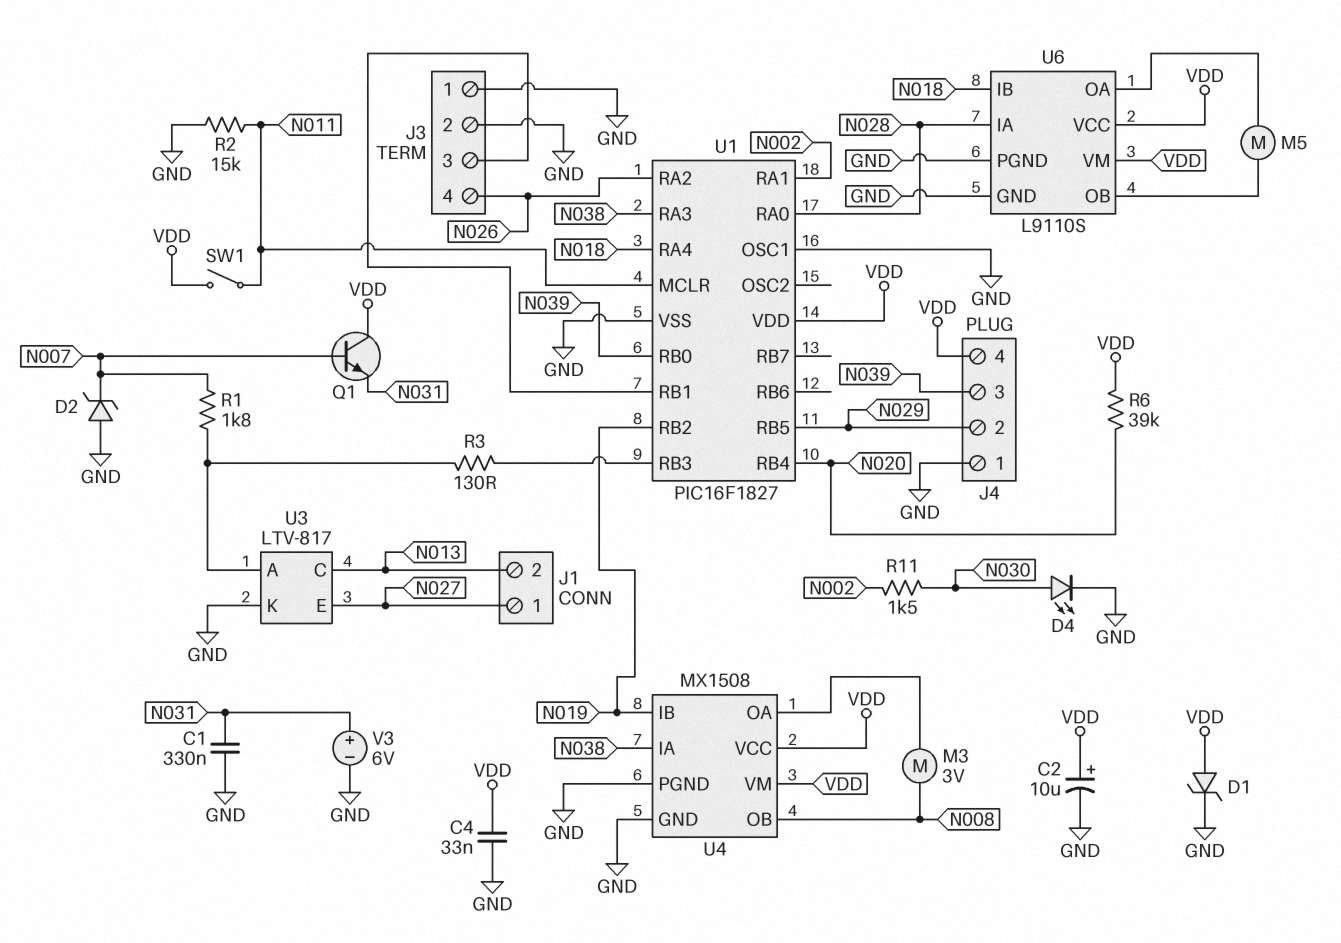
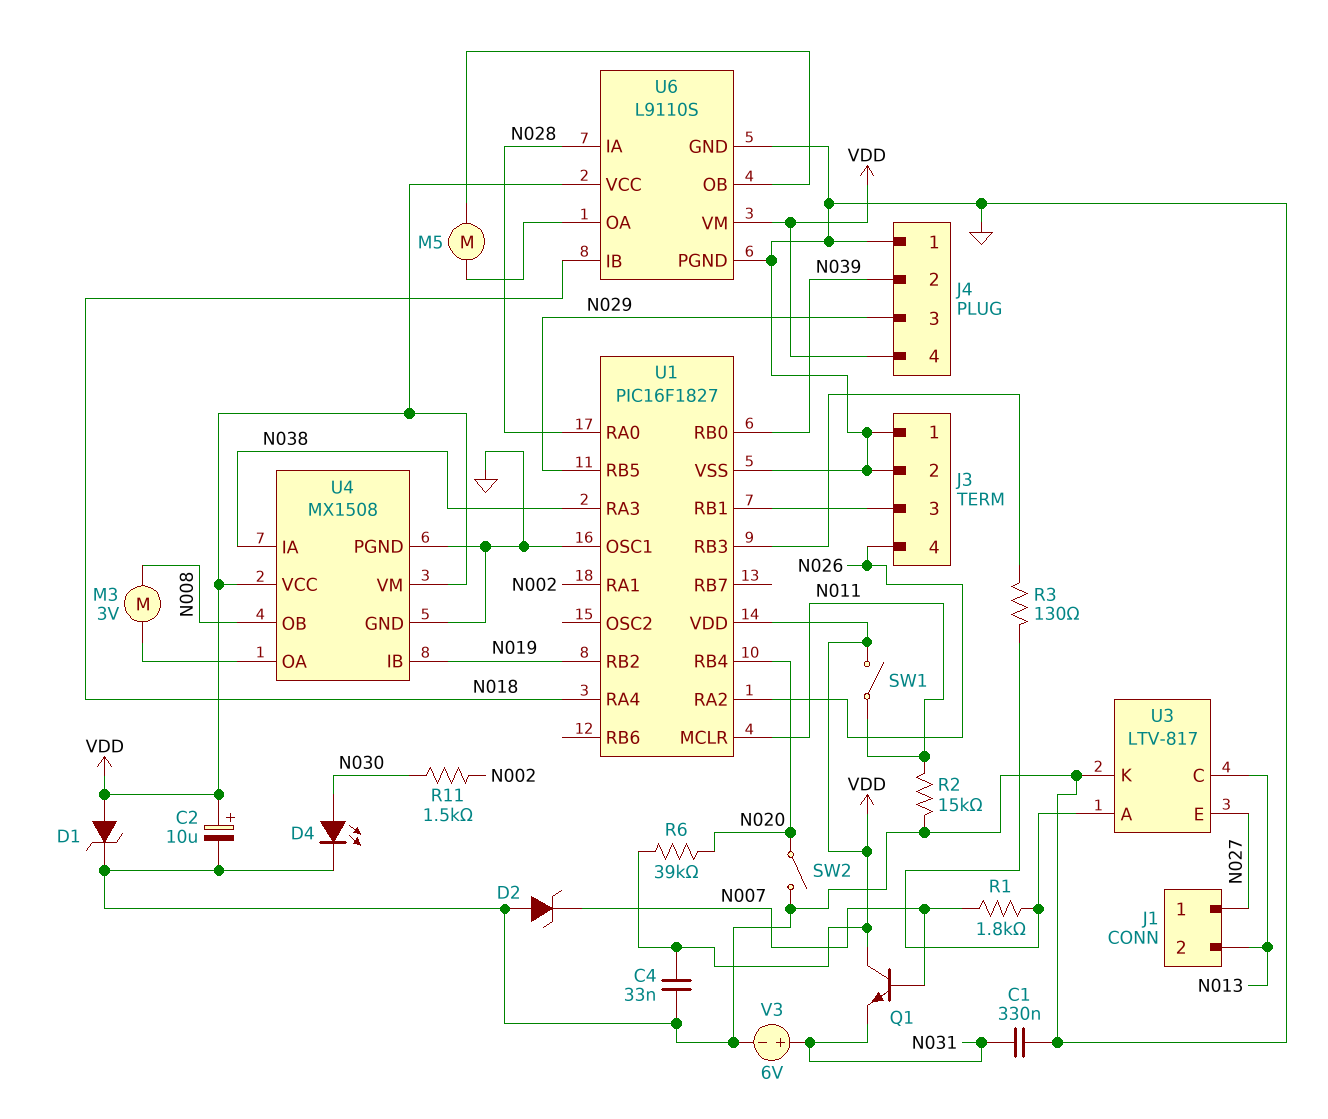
J4 pin 2: N029 -> N039
J4 pin 3: N039 -> N029
SW2: none -> switch (GND, N020)

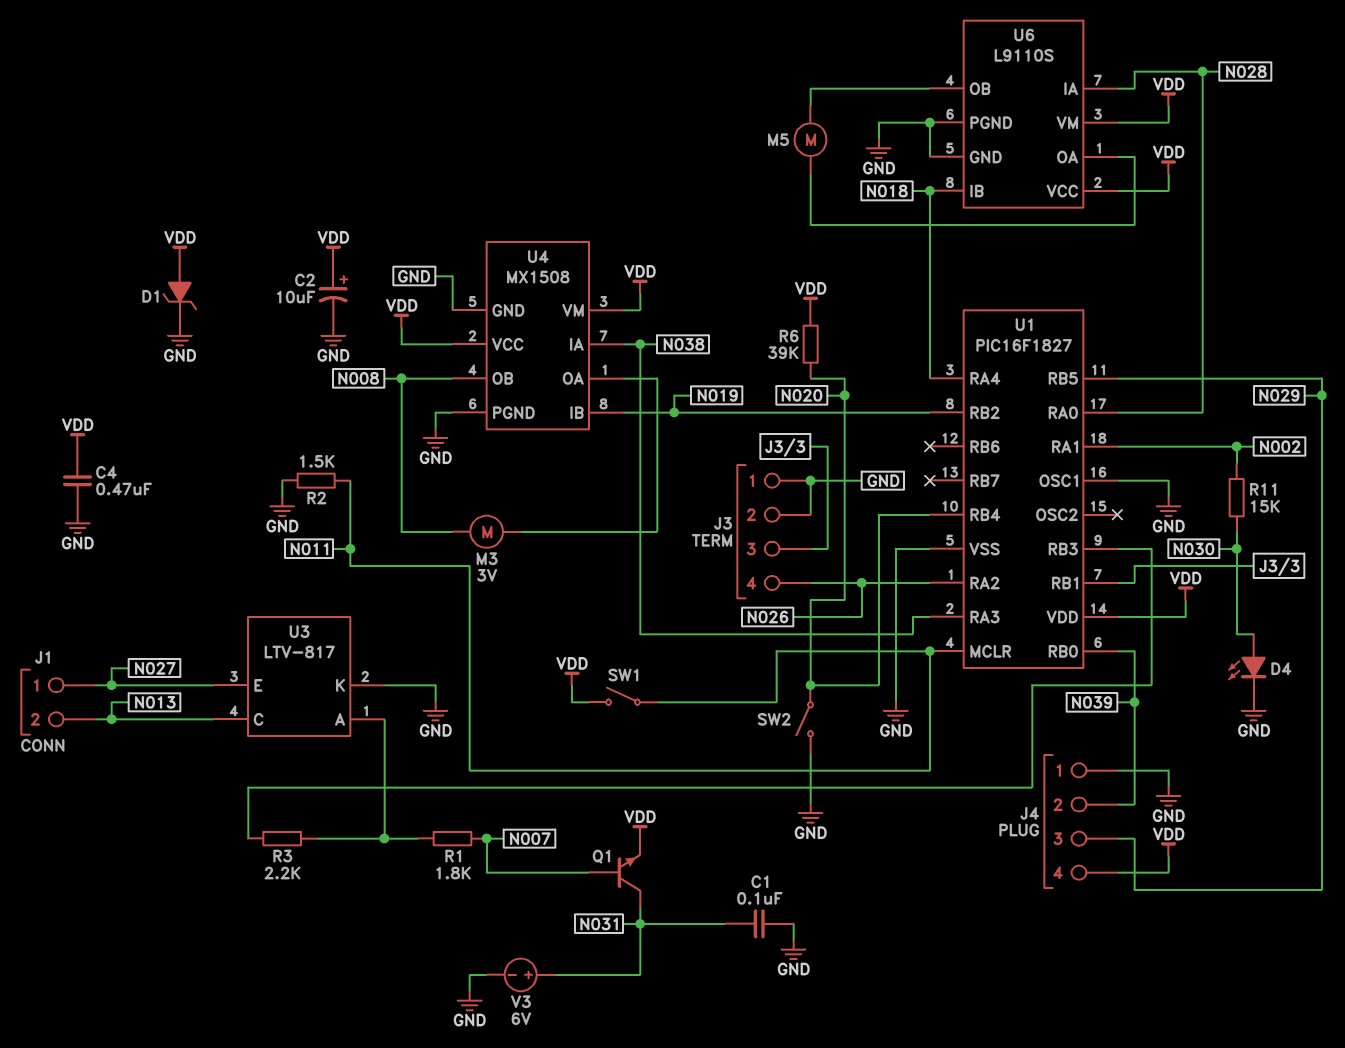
C1: 330nF (GND, N031) -> 100nF (GND, N031)
C4: 33nF (GND, VDD) -> 470nF (GND, VDD)
D2: zener (A GND, K N007) -> none
Q1: NPN (B N007, C VDD, E N031) -> NPN (B N007, C N031, E VDD)
R2: 15k (GND, N011) -> 1.5k (GND, N011)
R3: 130 (U1/RB3, U3/A) -> 2.2k (U1/RB3, U3/A)
R11: 1.5k (N002, N030) -> 15k (N002, N030)

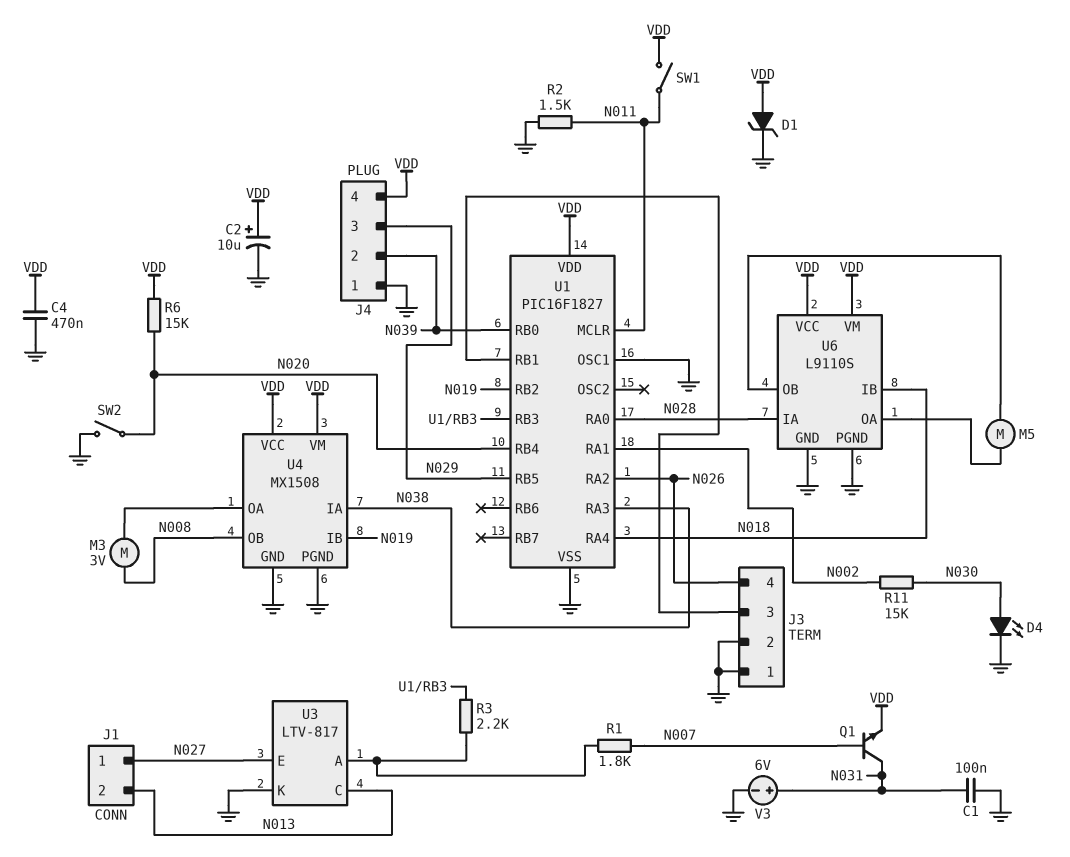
R6: 39k (N020, VDD) -> 15k (N020, VDD)

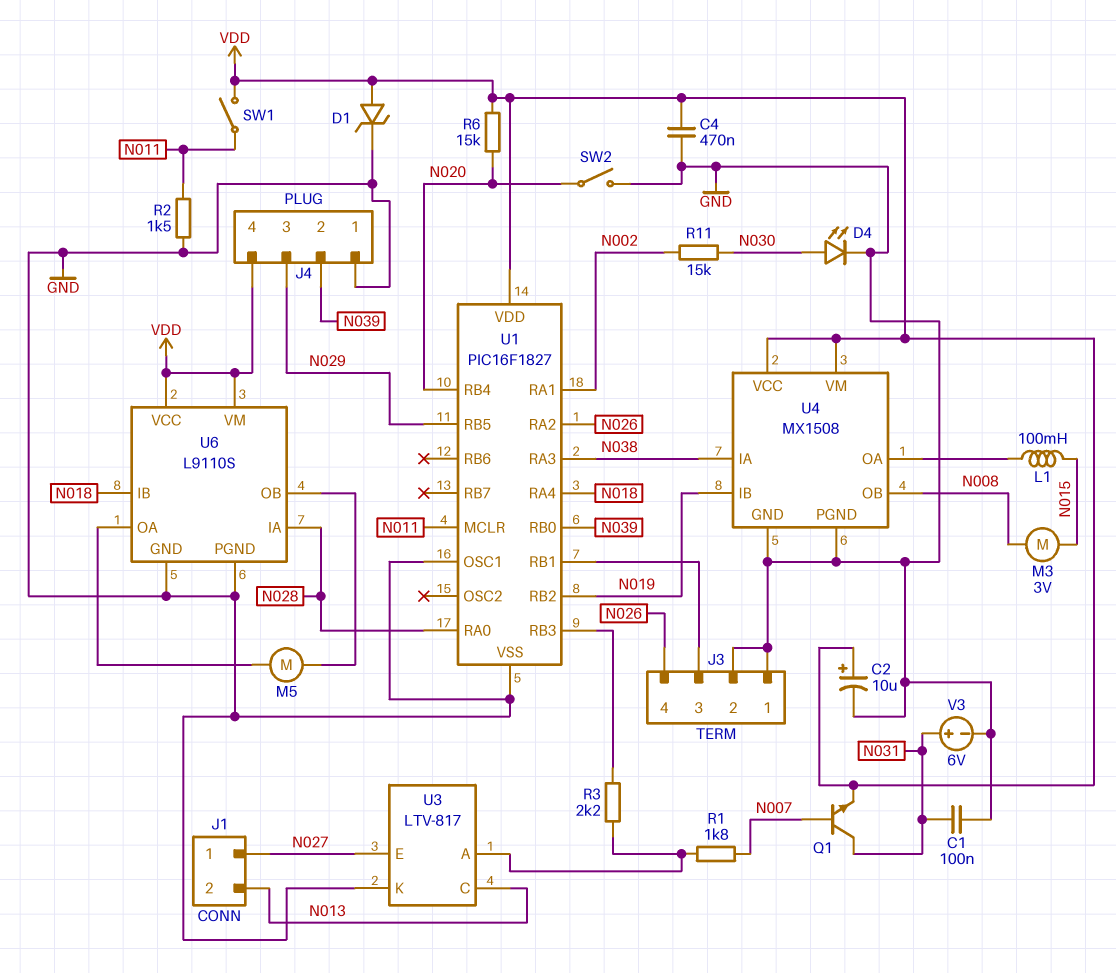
L1: none -> 100mH (N015, U4/OA)
M3: motor 3V (N008, U4/OA) -> motor 3V (N008, N015)

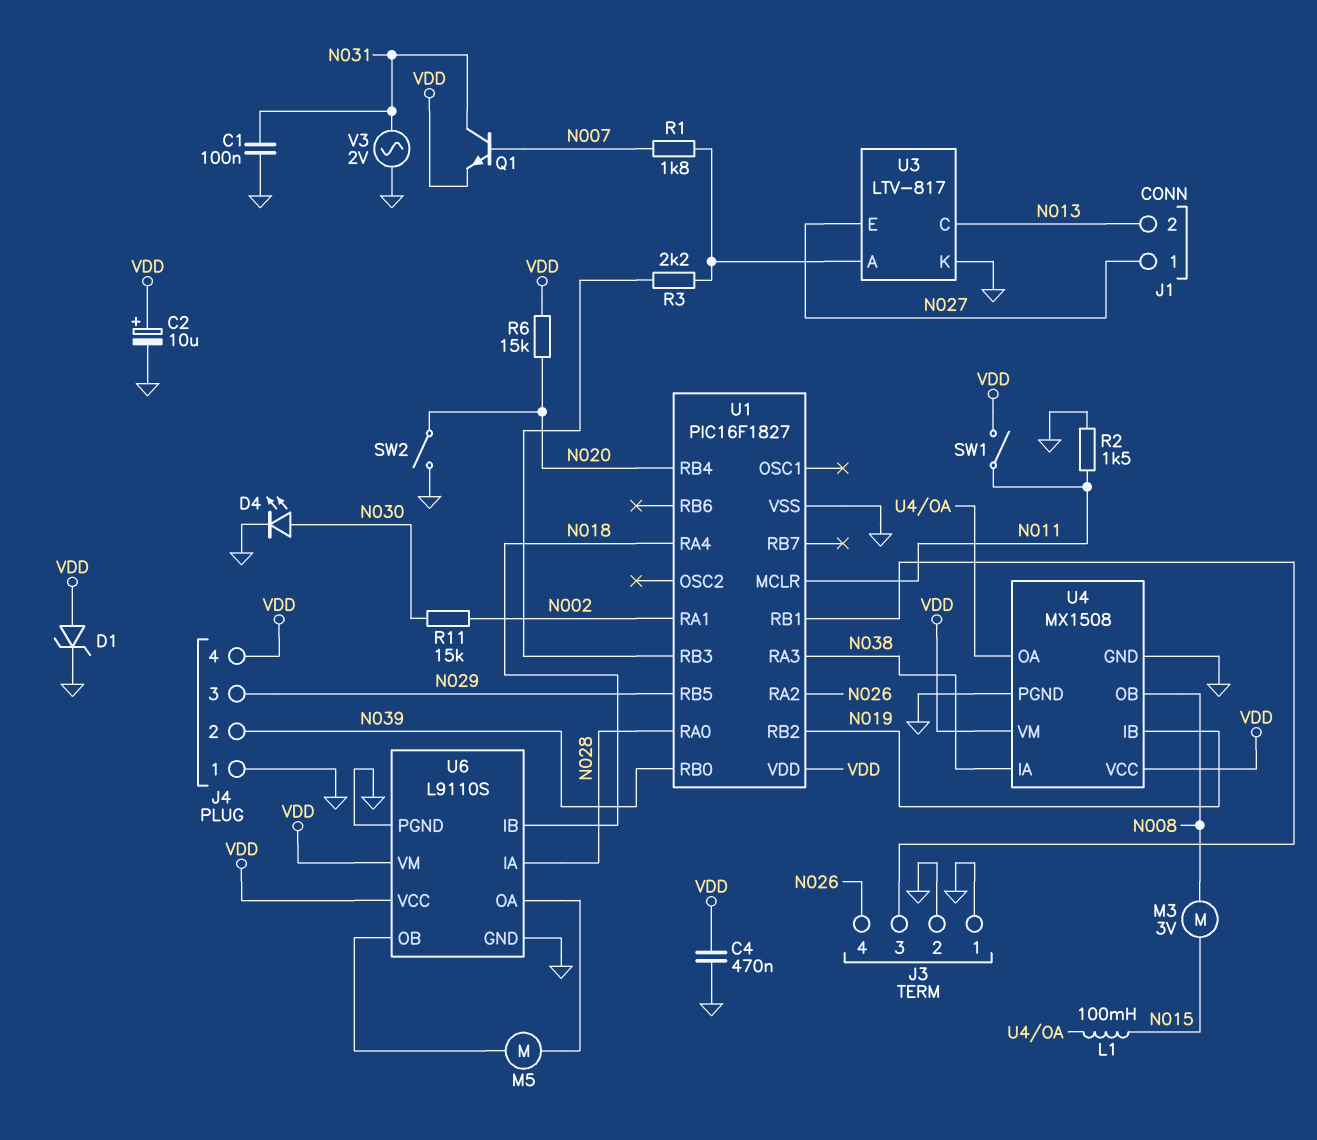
U1 pin OSC1: GND -> none
V3: 6V (plus N031, minus GND) -> AC 2V (GND, N031)

